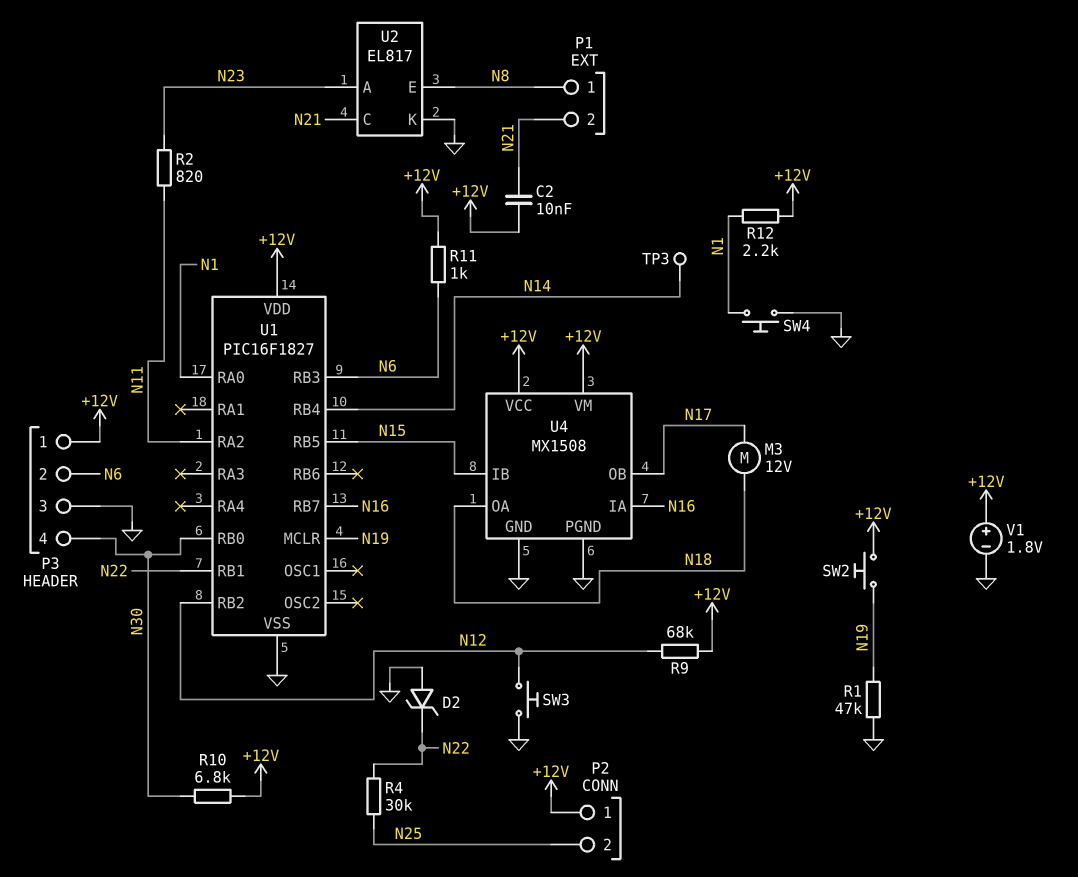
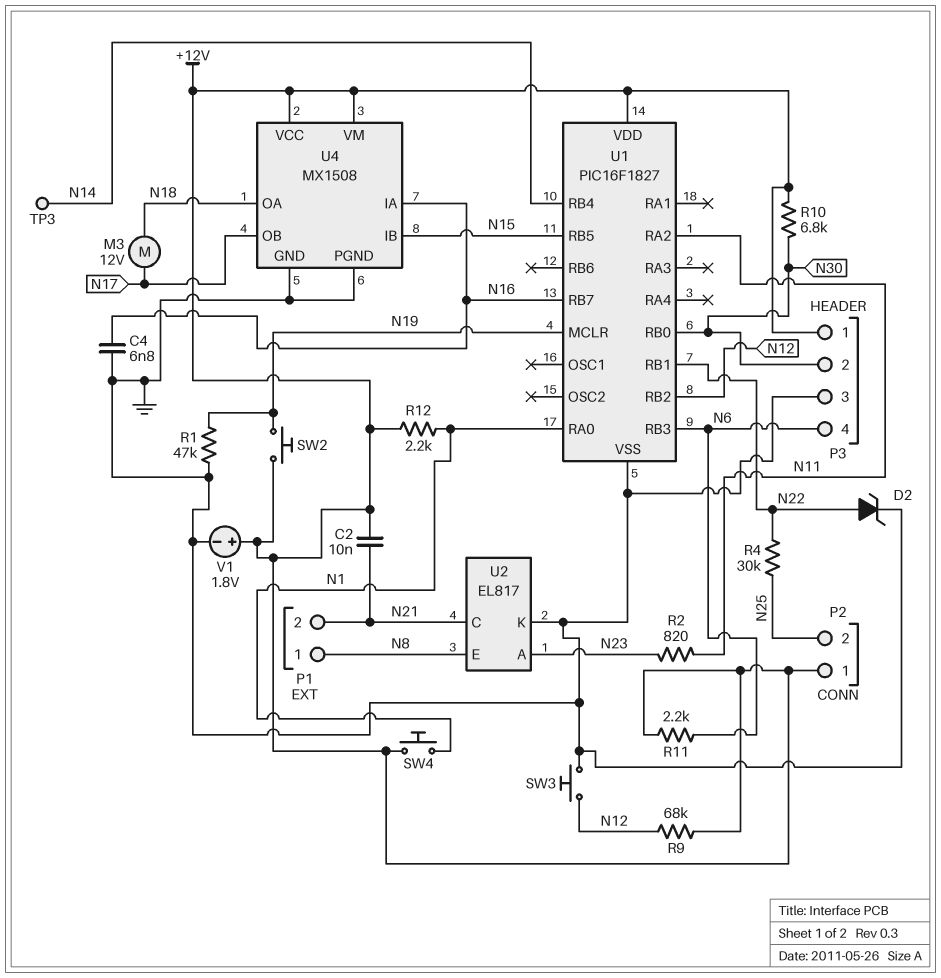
C4: none -> 6.8nF (GND, N16)
D2: zener (A GND, K N22) -> zener (A N22, K GND)
P3 pin 2: N6 -> N30
P3 pin 4: N30 -> N6
R11: 1k (+12V, N6) -> 2.2k (+12V, N6)
SW4: button (GND, N1) -> button (+12V, N1)

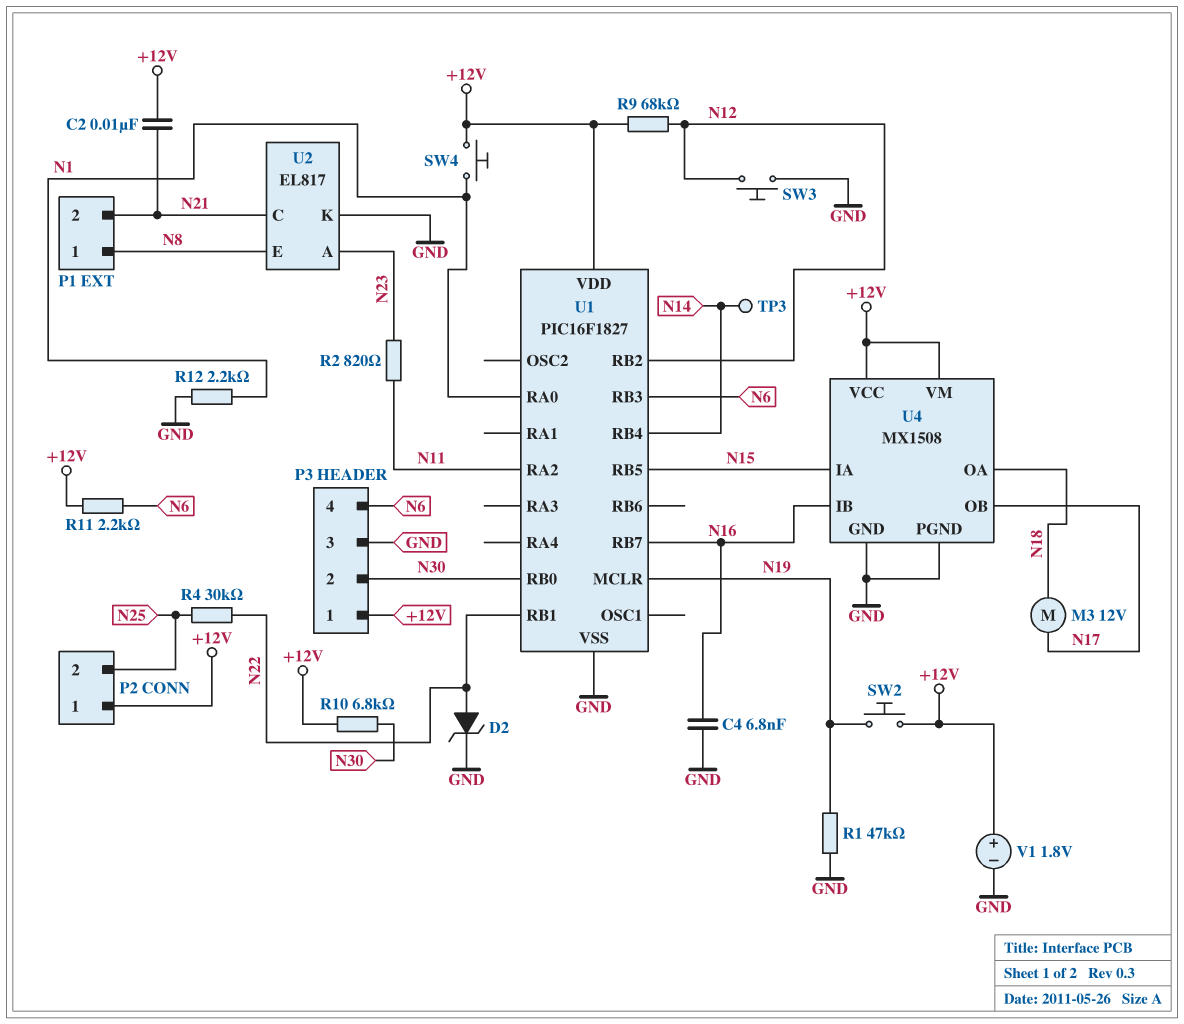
R12: 2.2k (+12V, N1) -> 2.2k (GND, N1)
U4 pin IA: N16 -> N15
U4 pin IB: N15 -> N16

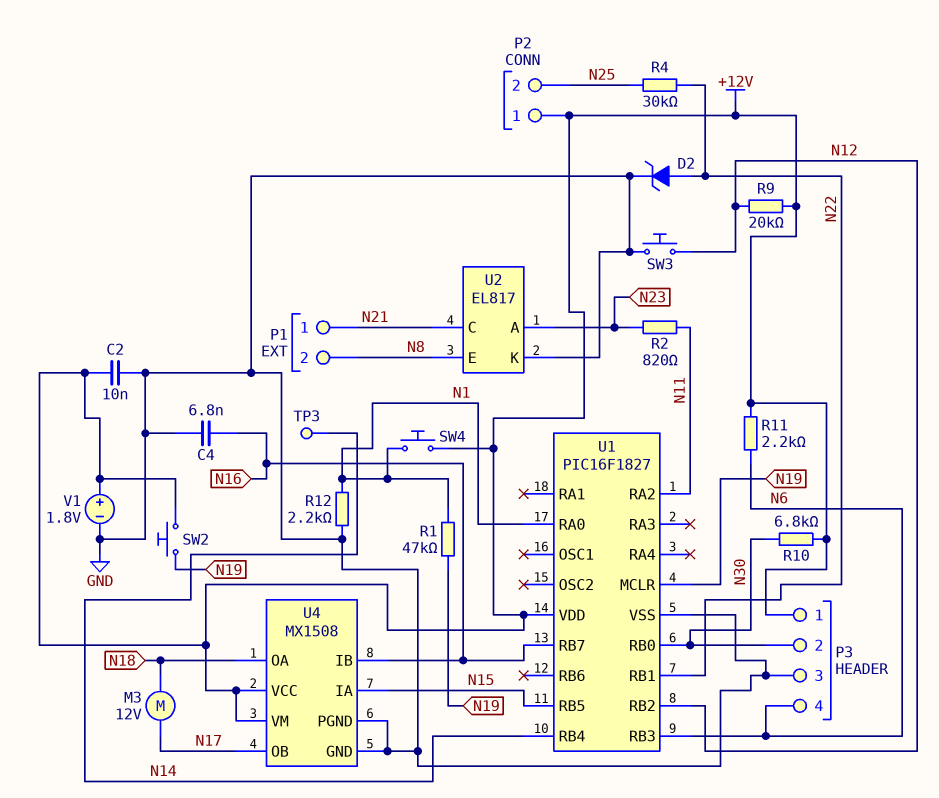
C2: 10nF (+12V, N21) -> 10nF (+12V, GND)
P1 pin 1: N8 -> N21
P1 pin 2: N21 -> N8
R1: 47k (GND, N19) -> 47k (N1, N19)
R9: 68k (+12V, N12) -> 20k (+12V, N12)

